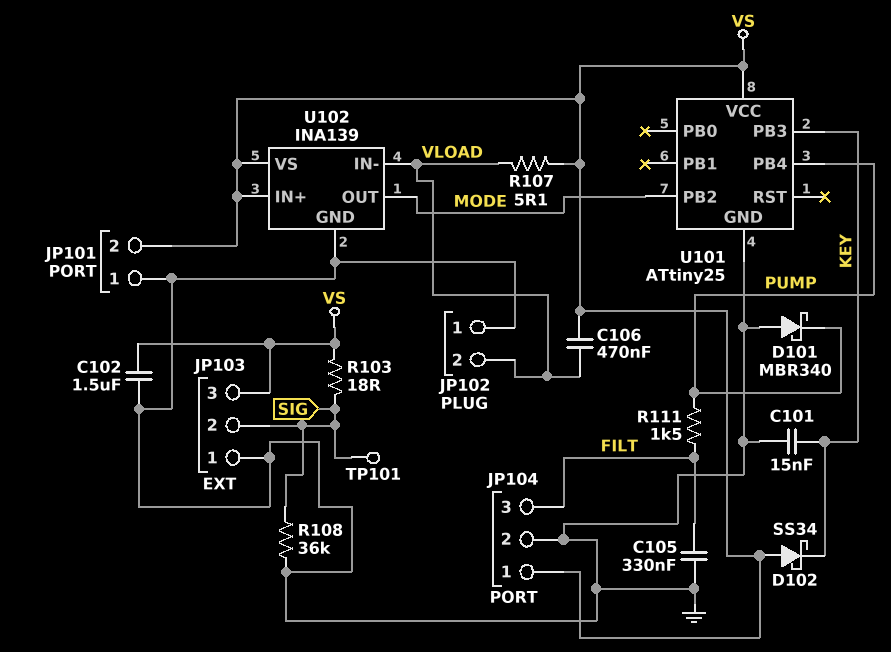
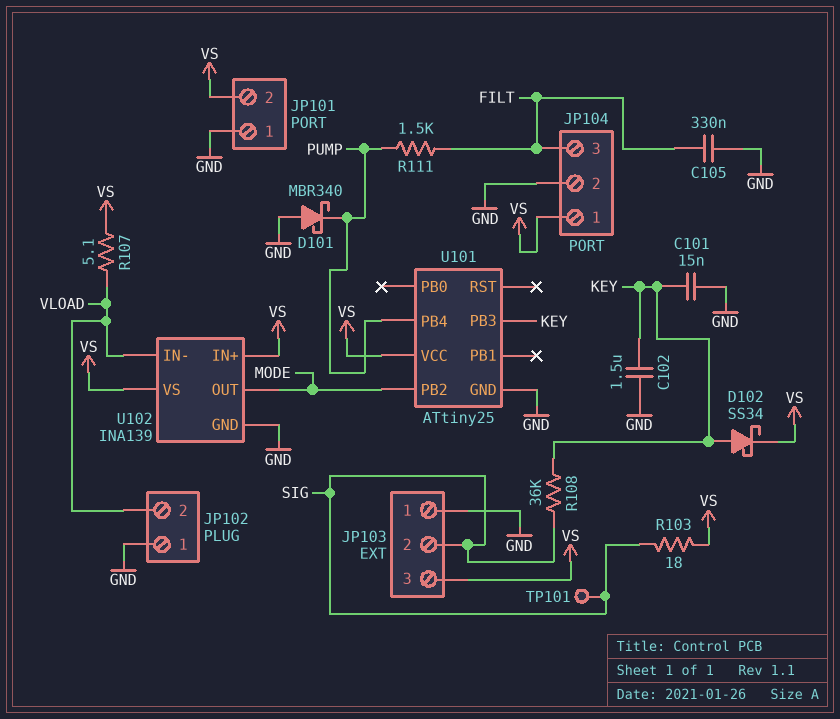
C102: 1.5uF (GND, VS) -> 1.5uF (GND, KEY)
C106: 470nF (VLOAD, VS) -> none
D102: schottky SS34 (A VS, K KEY) -> schottky SS34 (A KEY, K VS)
R108: 36k (GND, SIG) -> 36k (KEY, SIG)

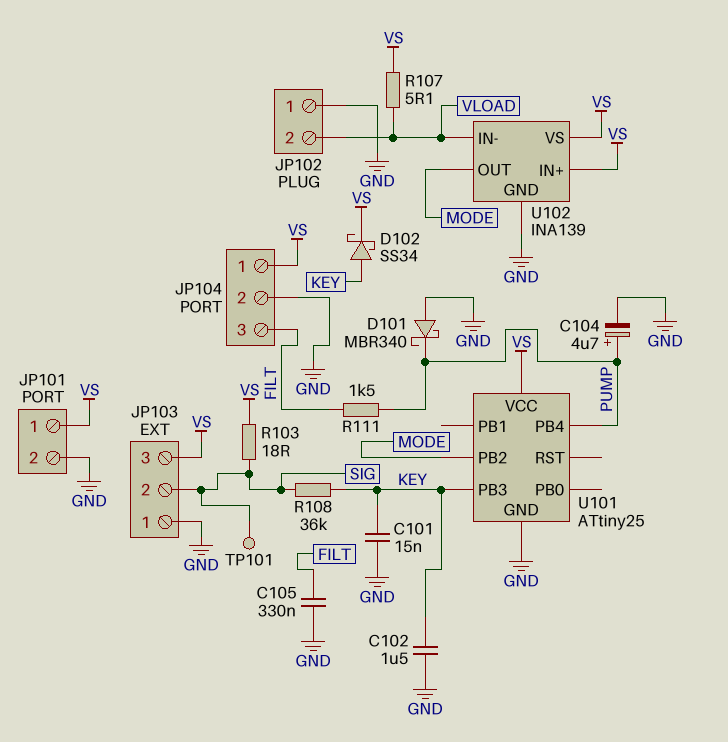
C104: none -> 4.7uF (plus PUMP, minus GND)
JP101 pin 1: GND -> VS
JP101 pin 2: VS -> GND

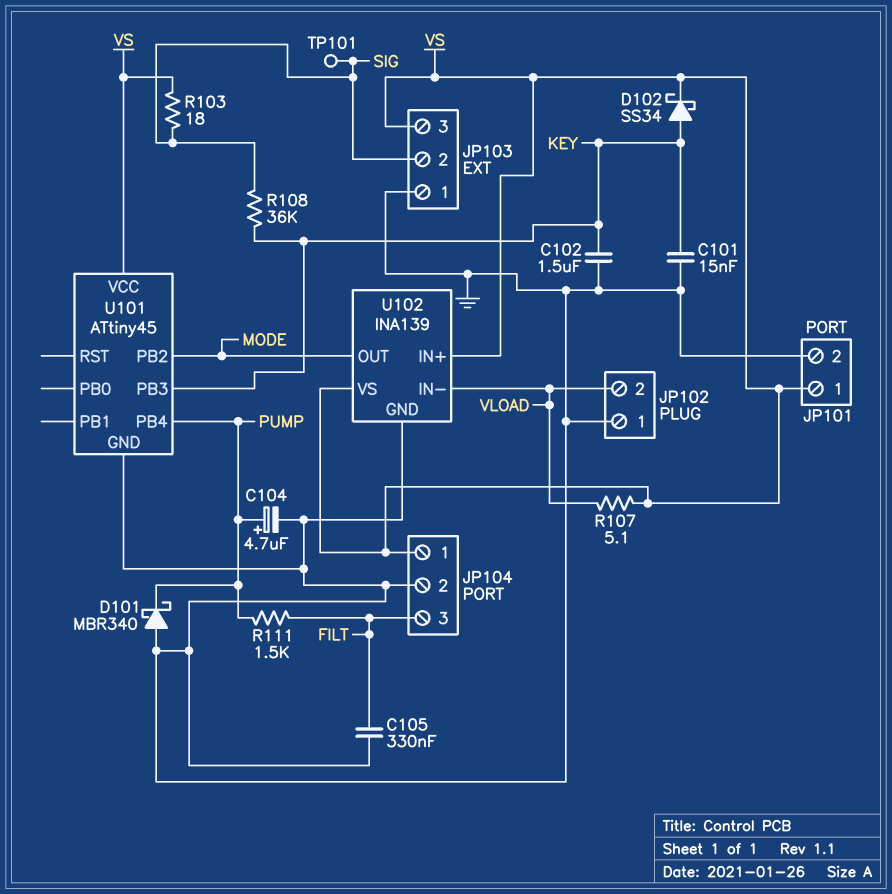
U101: ATtiny25 -> ATtiny45

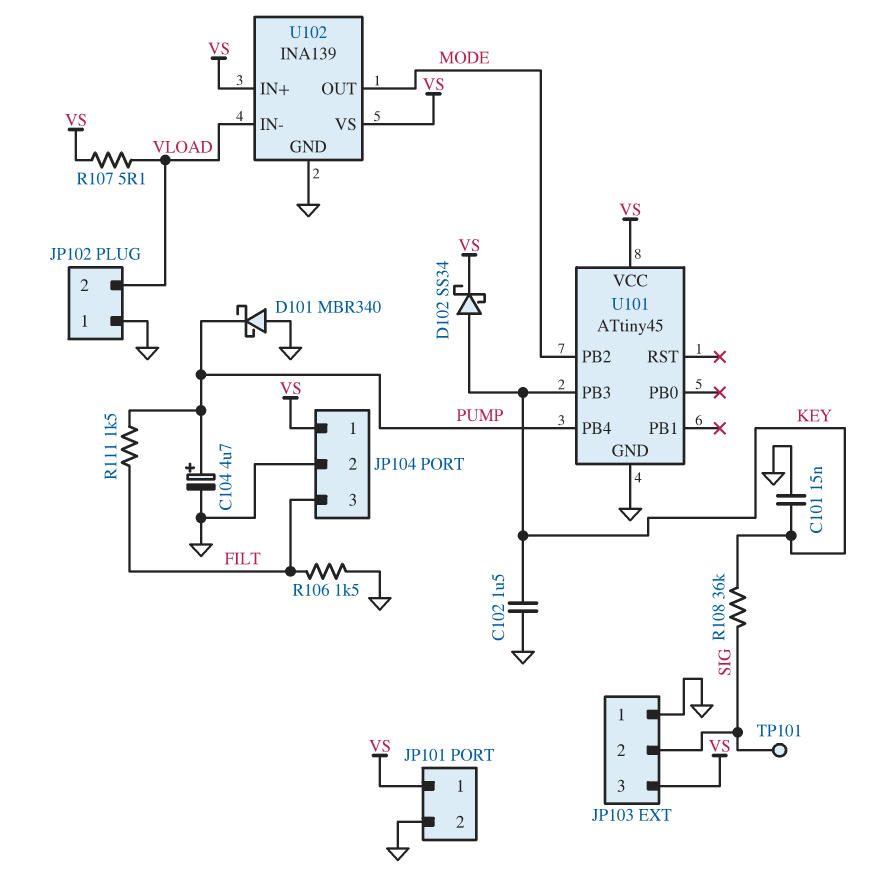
C105: 330nF (FILT, GND) -> none
R103: 18 (SIG, VS) -> none
R106: none -> 1.5k (FILT, GND)

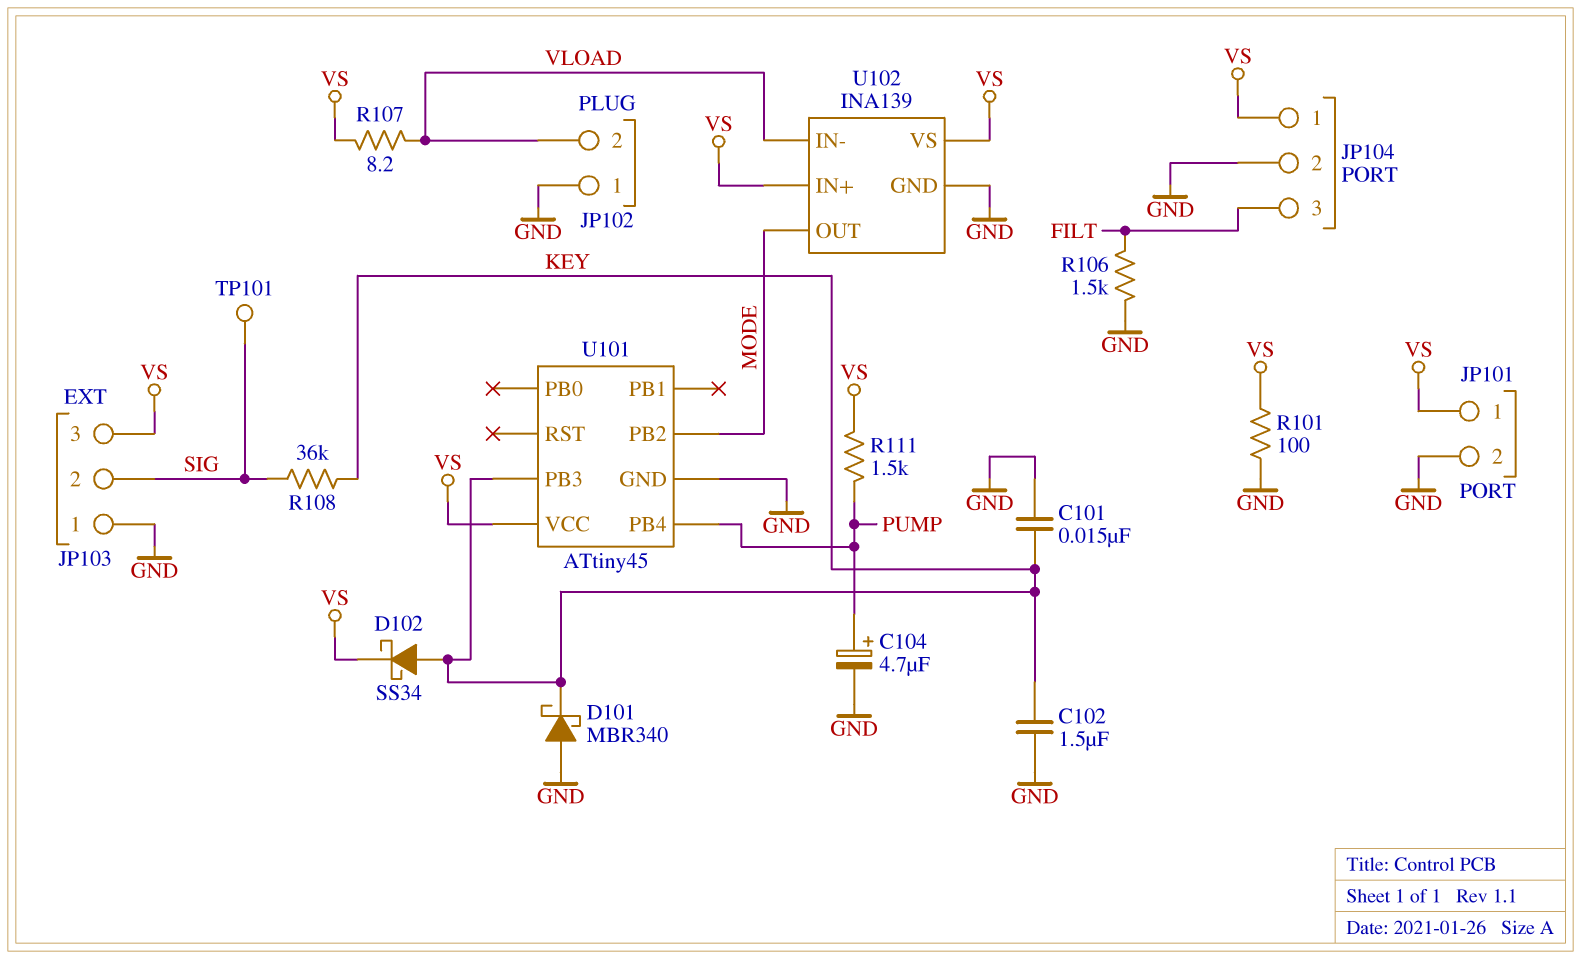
D101: schottky MBR340 (A GND, K PUMP) -> schottky MBR340 (A GND, K KEY)
R101: none -> 100 (GND, VS)
R107: 5.1 (VLOAD, VS) -> 8.2 (VLOAD, VS)
R111: 1.5k (FILT, PUMP) -> 1.5k (PUMP, VS)

